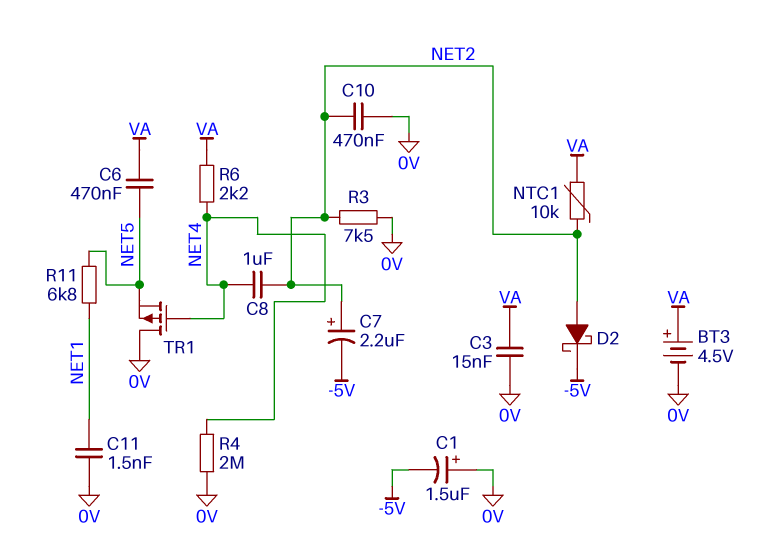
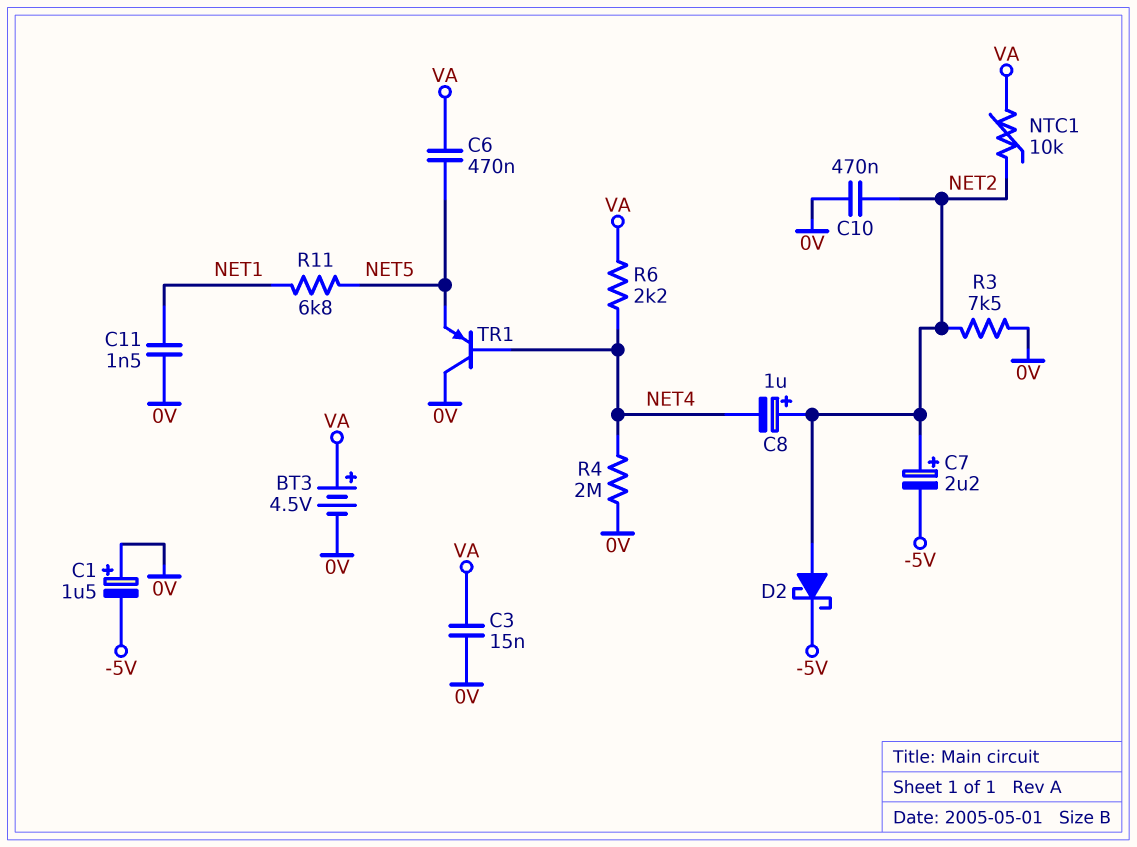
C8: 1uF (NET2, NET4) -> 1uF (plus NET2, minus NET4)
TR1: PMOS (G NET4, D 0V, S NET5) -> PNP (B NET4, C 0V, E NET5)

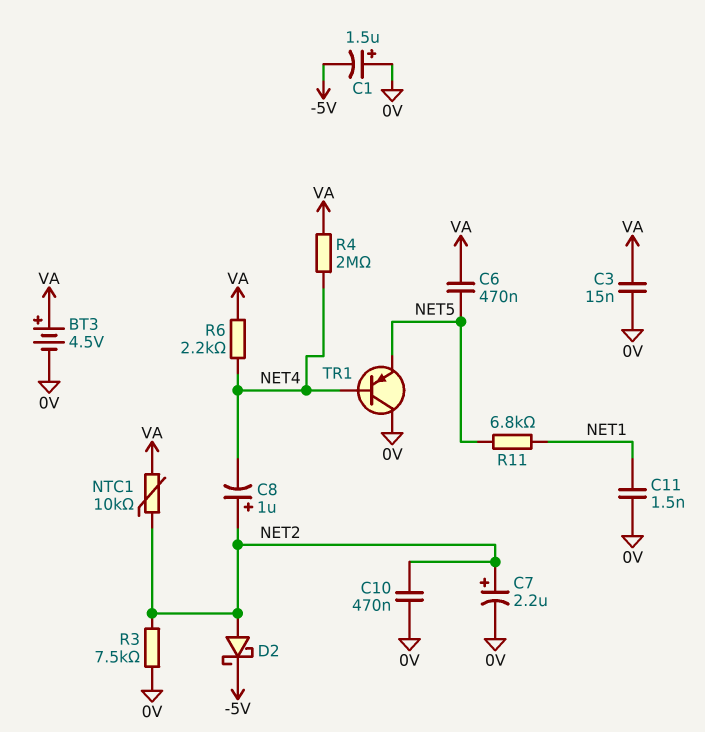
C7: 2.2uF (plus NET2, minus -5V) -> 2.2uF (plus NET2, minus 0V)
R4: 2M (0V, NET4) -> 2M (NET4, VA)

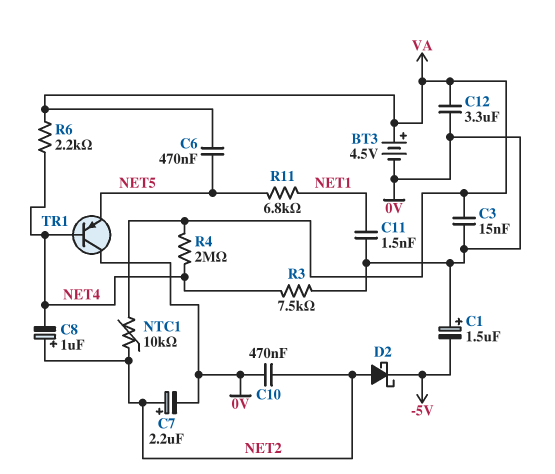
C12: none -> 3.3uF (0V, VA)
R3: 7.5k (0V, NET2) -> 7.5k (0V, NET4)

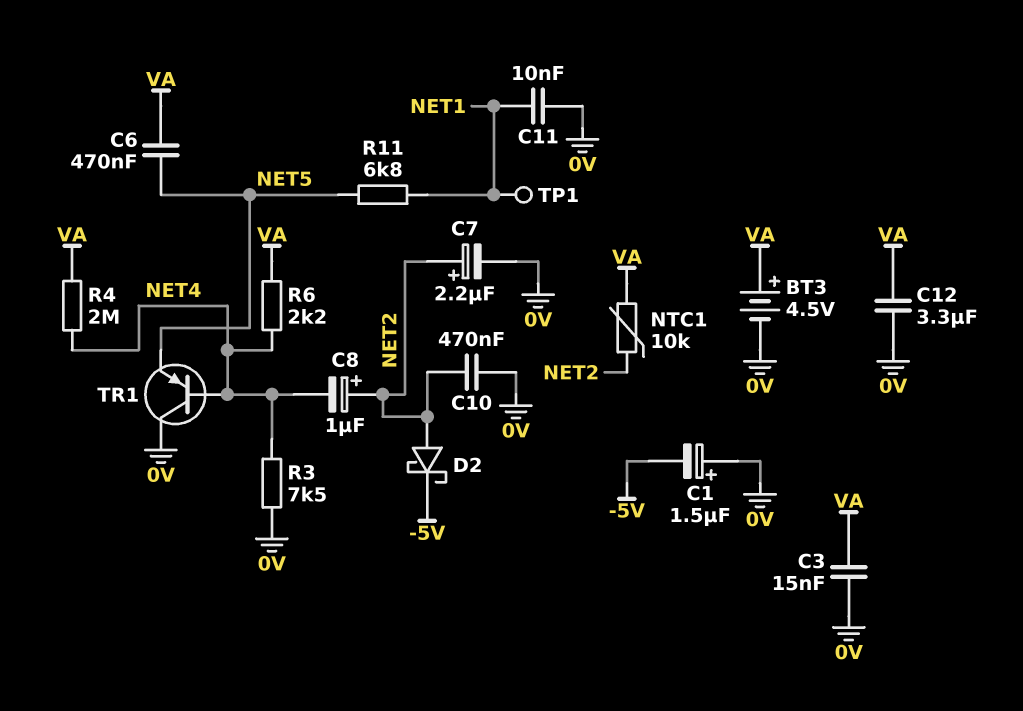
C11: 1.5nF (0V, NET1) -> 10nF (0V, NET1)
TP1: none -> test point (NET1)

